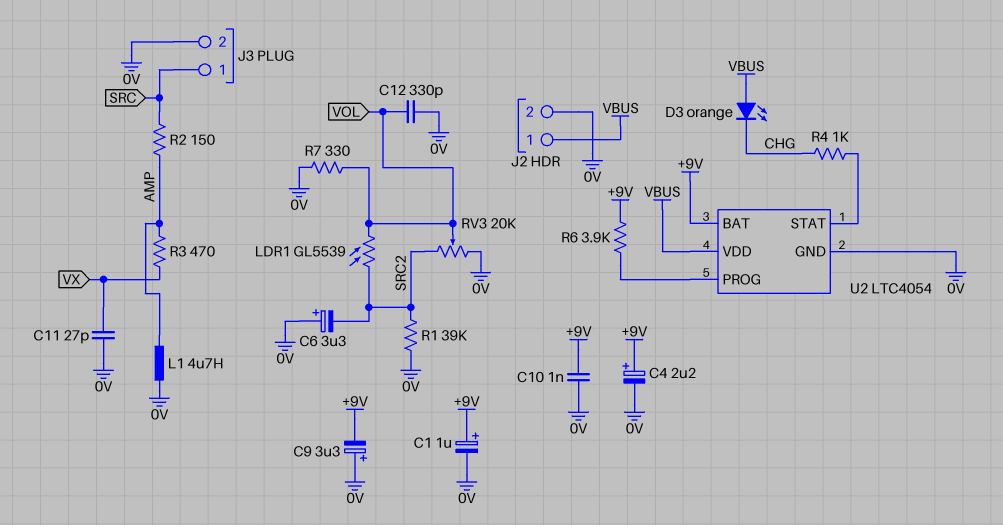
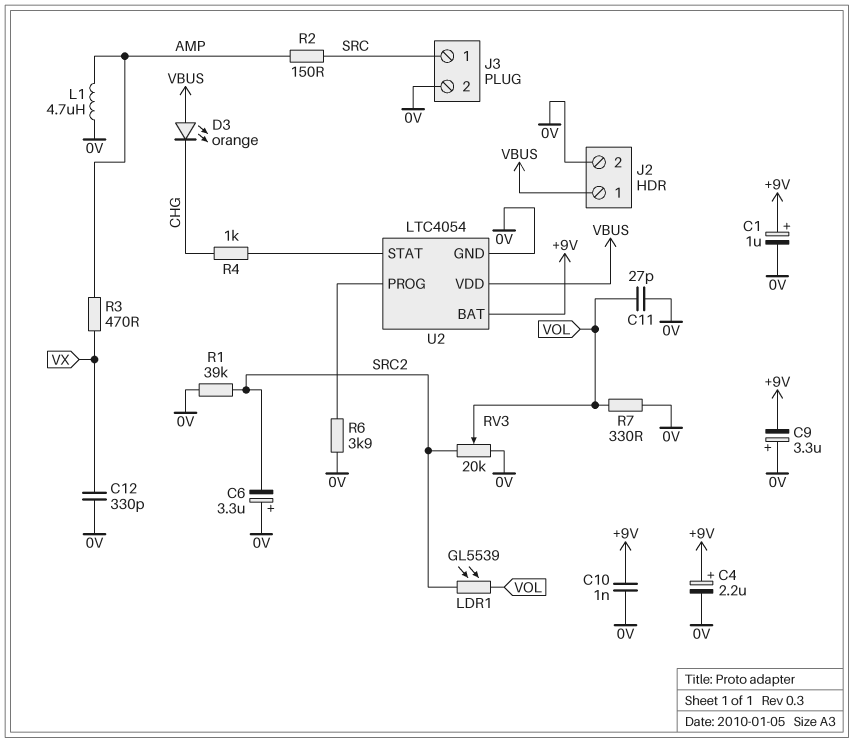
C11: 27pF (0V, VX) -> 27pF (0V, VOL)
C12: 330pF (0V, VOL) -> 330pF (0V, VX)
R6: 3.9k (+9V, U2/PROG) -> 3.9k (0V, U2/PROG)

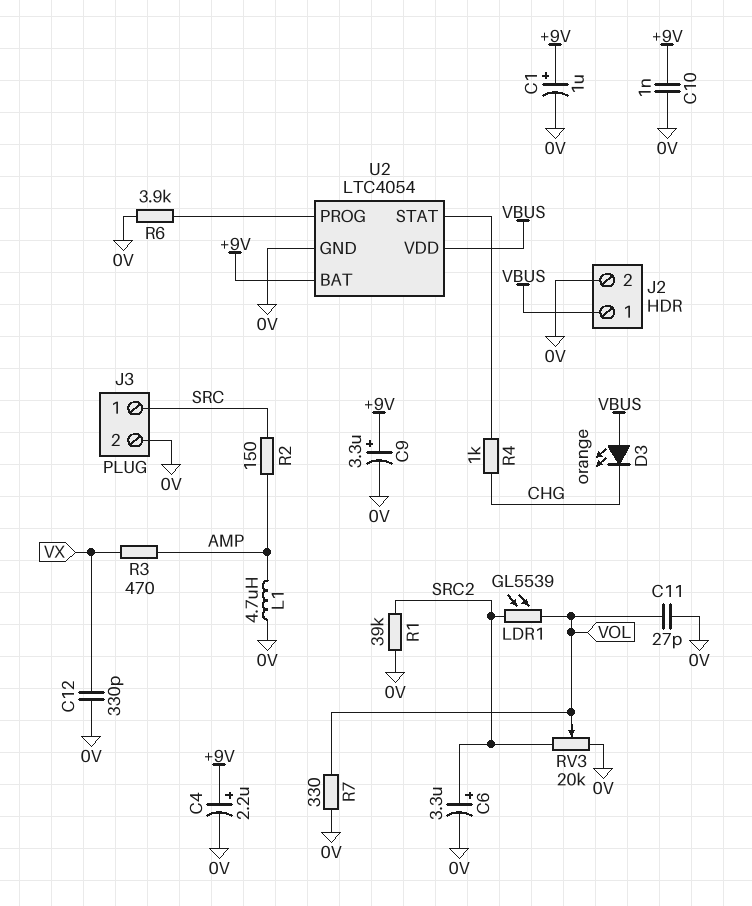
C6: 3.3uF (plus 0V, minus SRC2) -> 3.3uF (plus SRC2, minus 0V)
C9: 3.3uF (plus 0V, minus +9V) -> 3.3uF (plus +9V, minus 0V)

